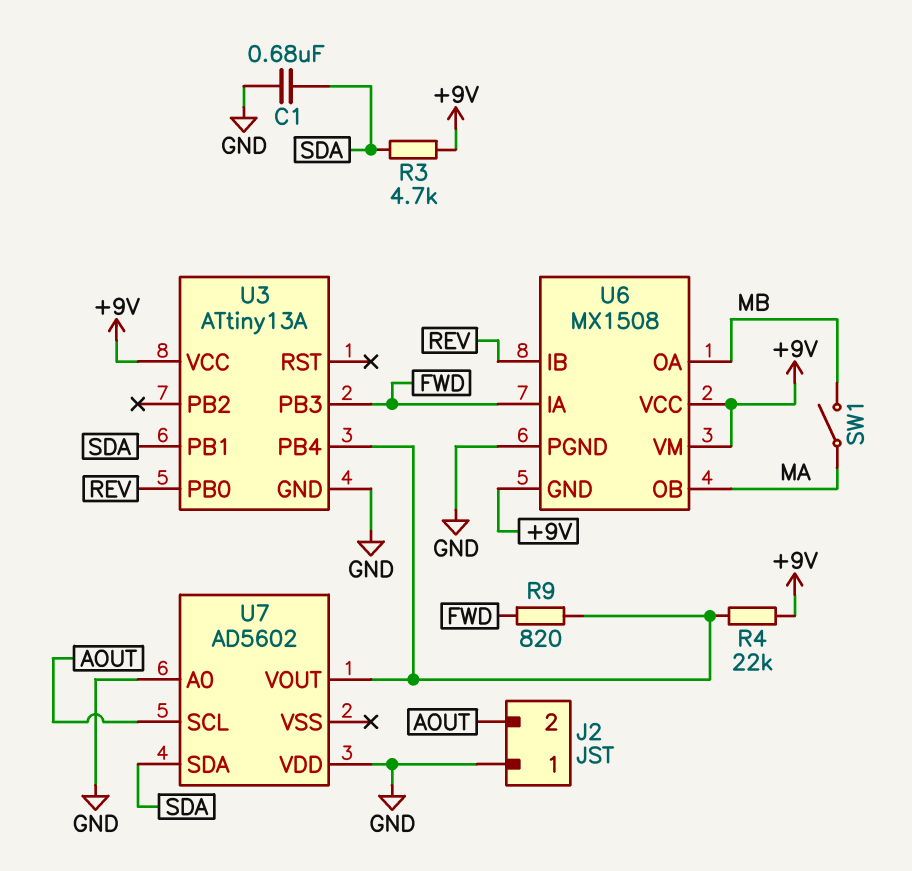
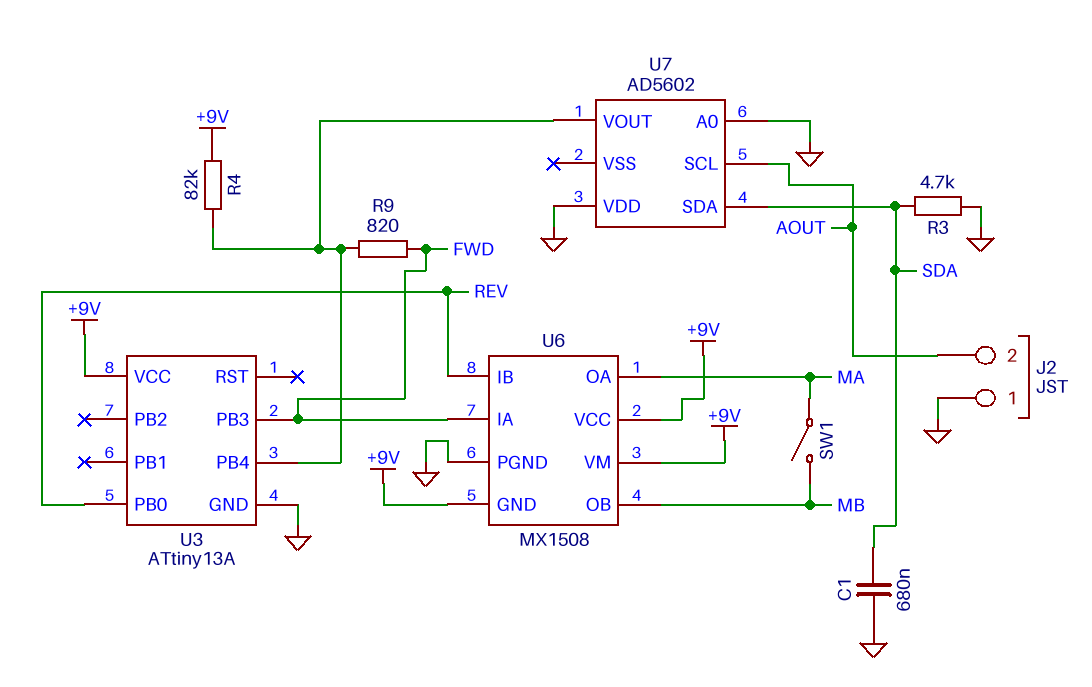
R3: 4.7k (+9V, SDA) -> 4.7k (GND, SDA)
R4: 22k (+9V, U3/PB4) -> 82k (+9V, U3/PB4)
U3 pin PB1: SDA -> none
U6 pin OA: MB -> MA
U6 pin OB: MA -> MB

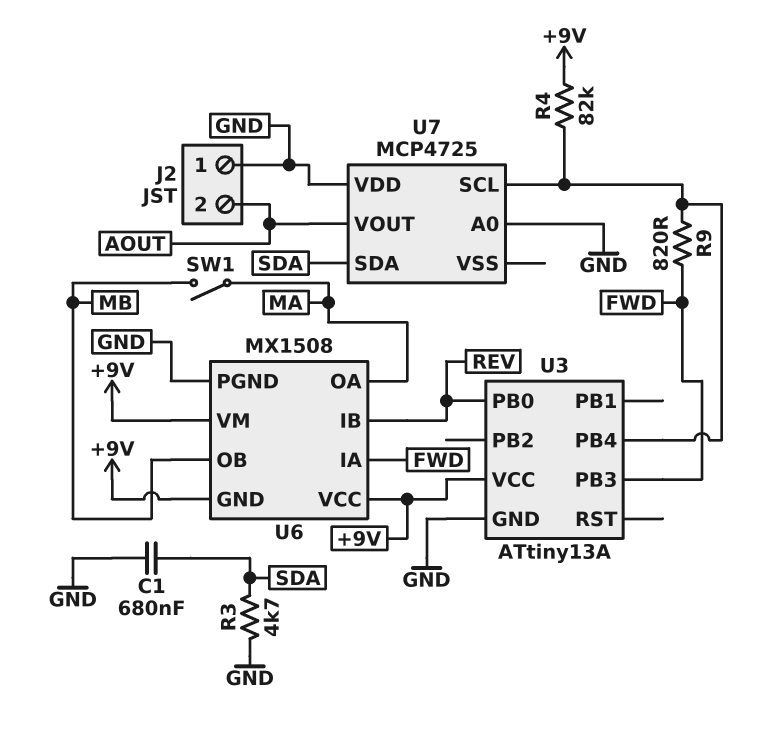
U7: AD5602 -> MCP4725
U7 pin SCL: AOUT -> U3/PB4
U7 pin VOUT: U3/PB4 -> AOUT

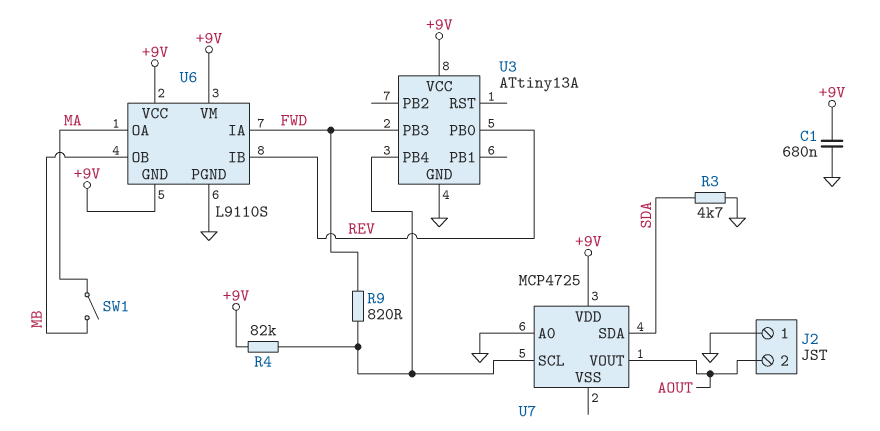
C1: 680nF (GND, SDA) -> 680nF (+9V, GND)
U6: MX1508 -> L9110S
U7 pin VDD: GND -> +9V

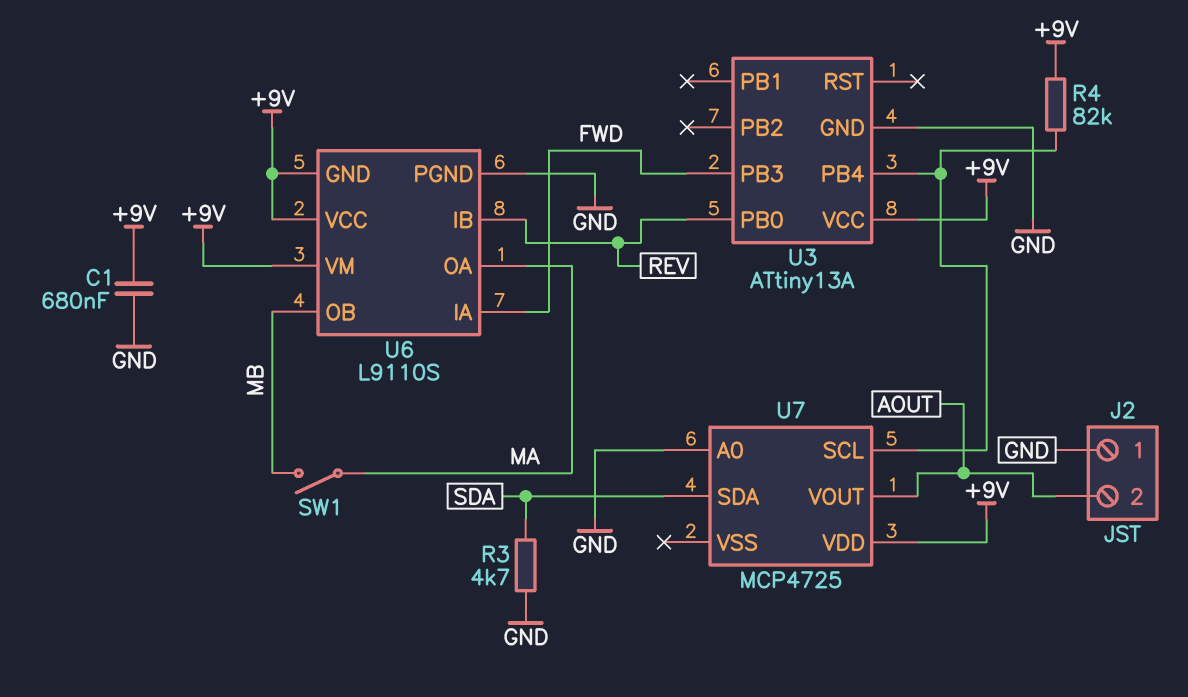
R9: 820 (FWD, U3/PB4) -> none

